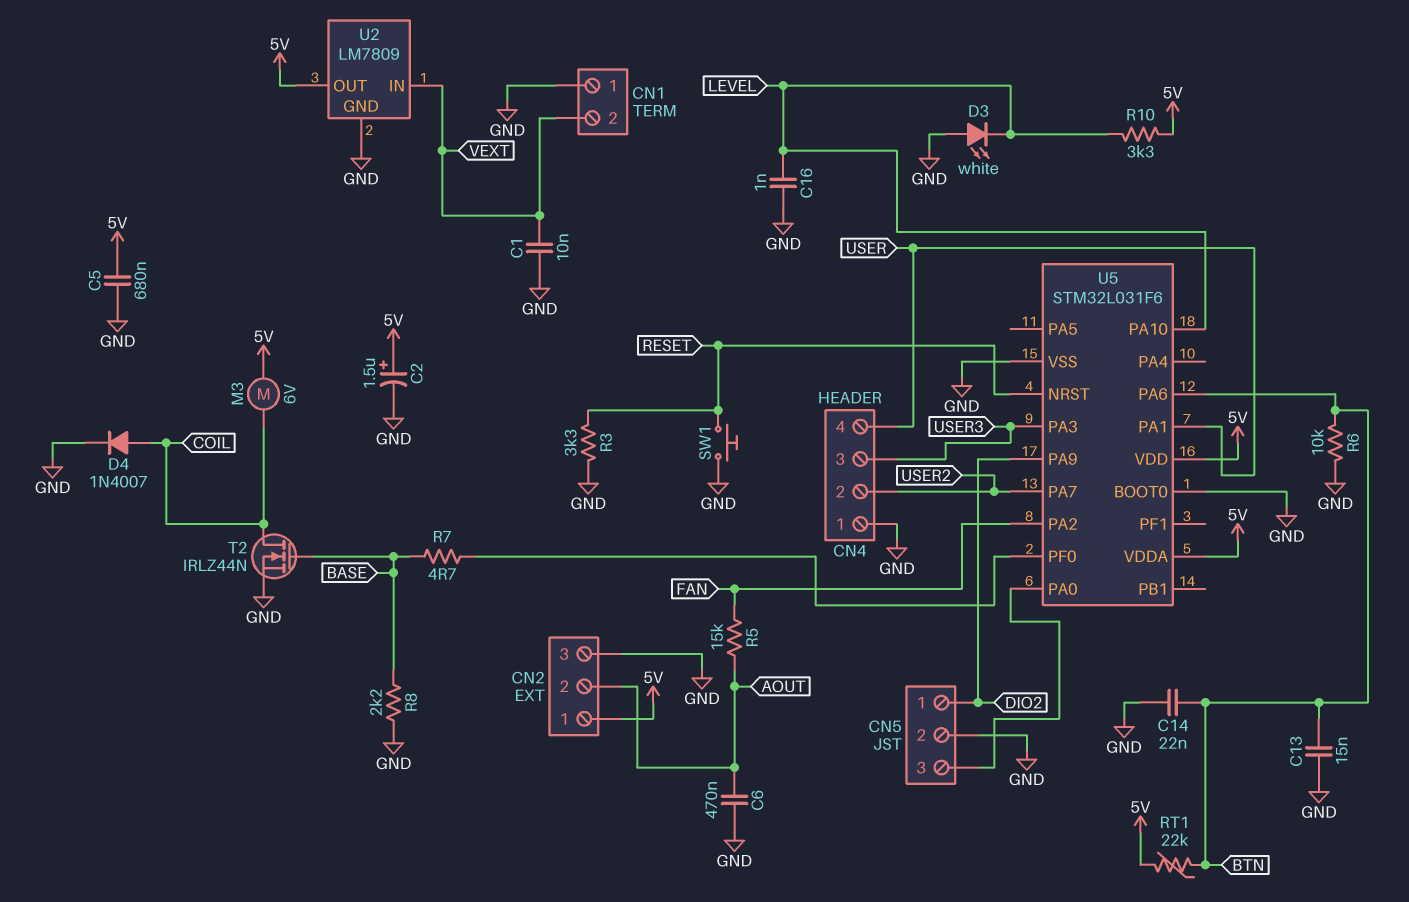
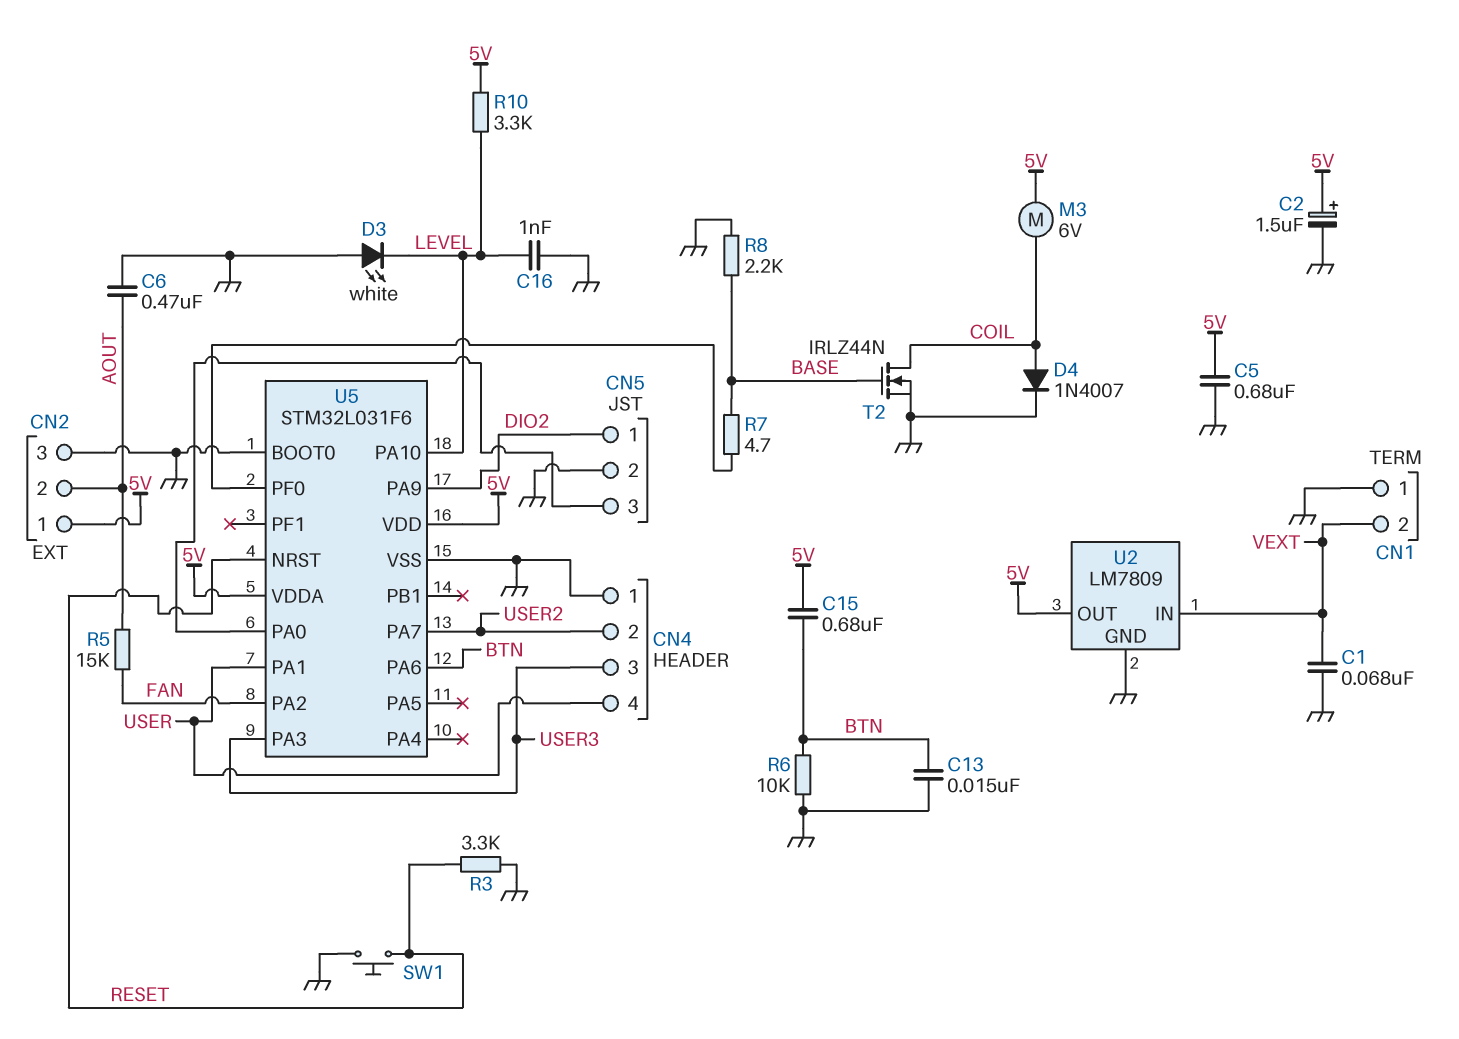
C1: 10nF (GND, VEXT) -> 68nF (GND, VEXT)
C14: 22nF (BTN, GND) -> none
C15: none -> 680nF (5V, BTN)
RT1: 22k (5V, BTN) -> none

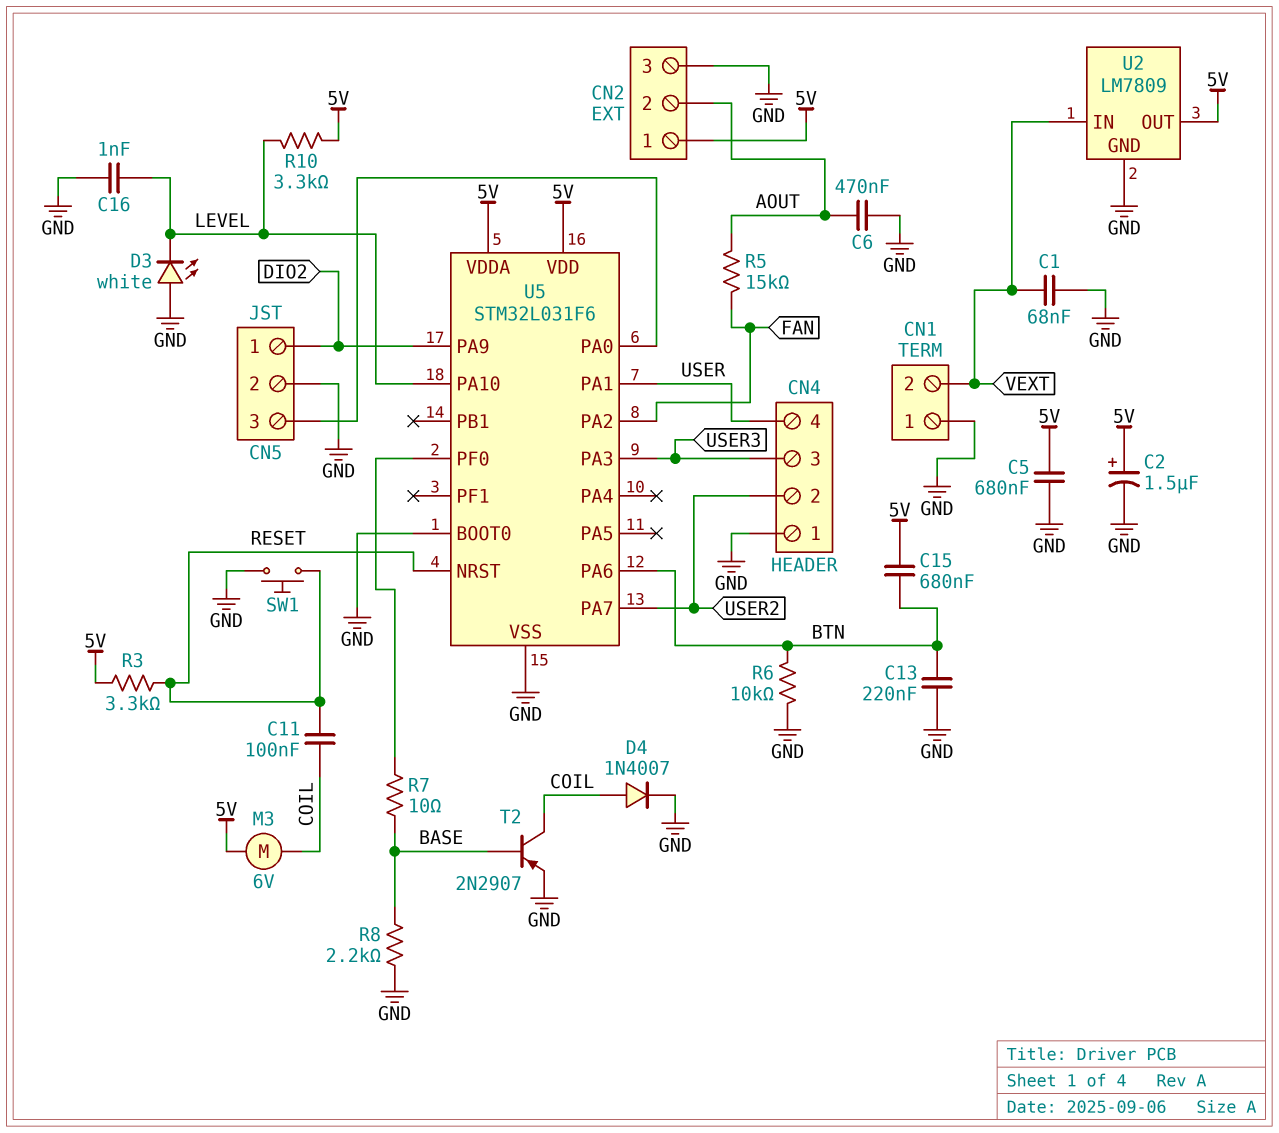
C11: none -> 100nF (COIL, RESET)
C13: 15nF (BTN, GND) -> 220nF (BTN, GND)
R3: 3.3k (GND, RESET) -> 3.3k (5V, RESET)
R7: 4.7 (BASE, U5/PF0) -> 10 (BASE, U5/PF0)
T2: NMOS IRLZ44N (G BASE, D COIL, S GND) -> PNP 2N2907 (B BASE, C COIL, E GND)

